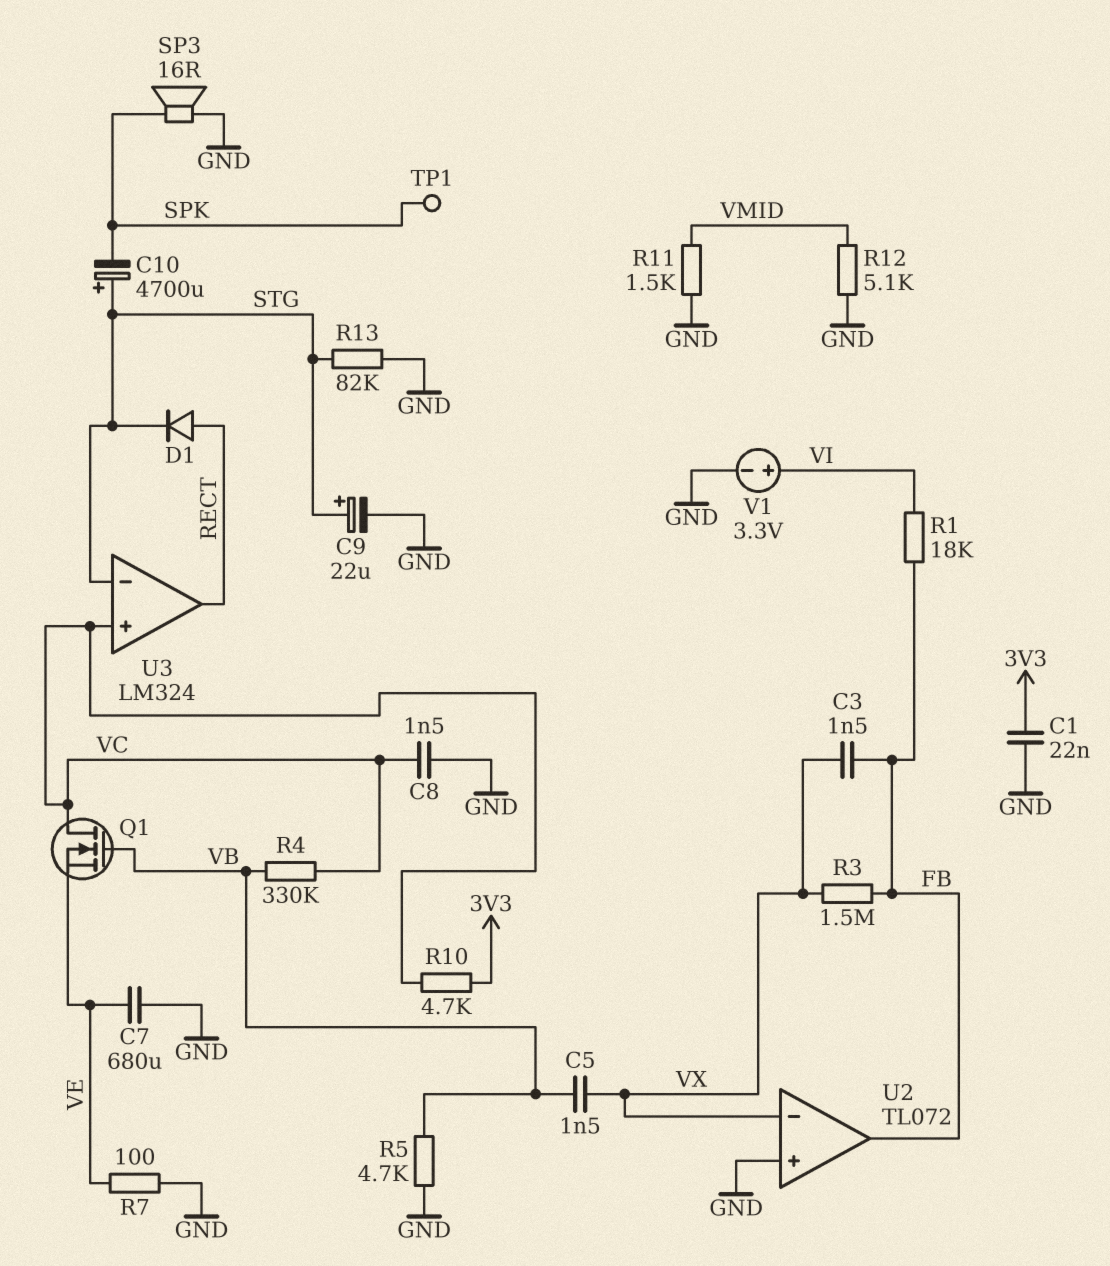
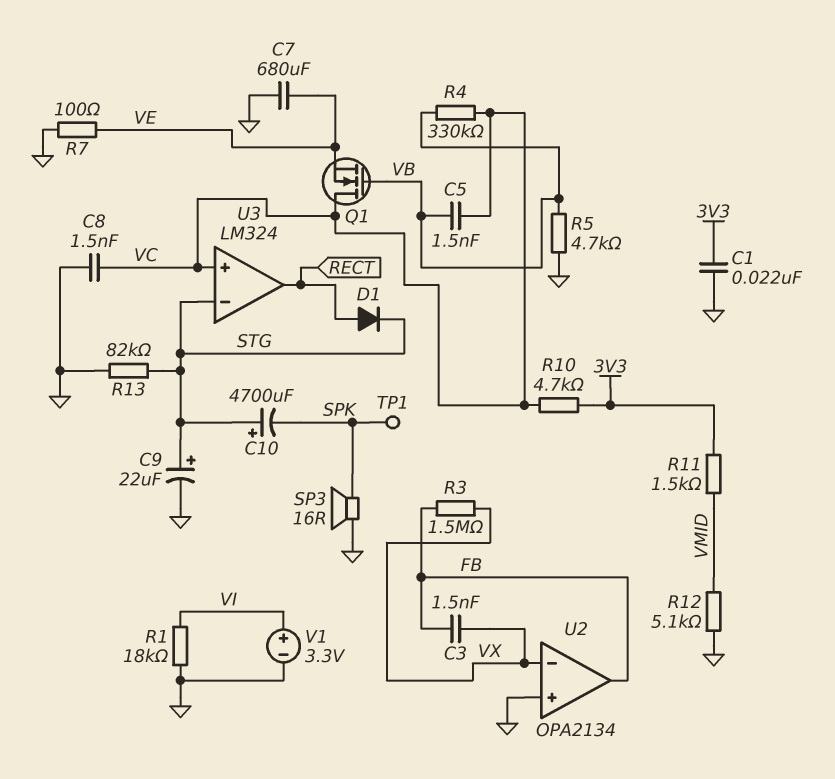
C5: 1.5nF (VB, VX) -> 1.5nF (VB, VC)
R1: 18k (FB, VI) -> 18k (GND, VI)
R11: 1.5k (GND, VMID) -> 1.5k (3V3, VMID)
U2: TL072 -> OPA2134

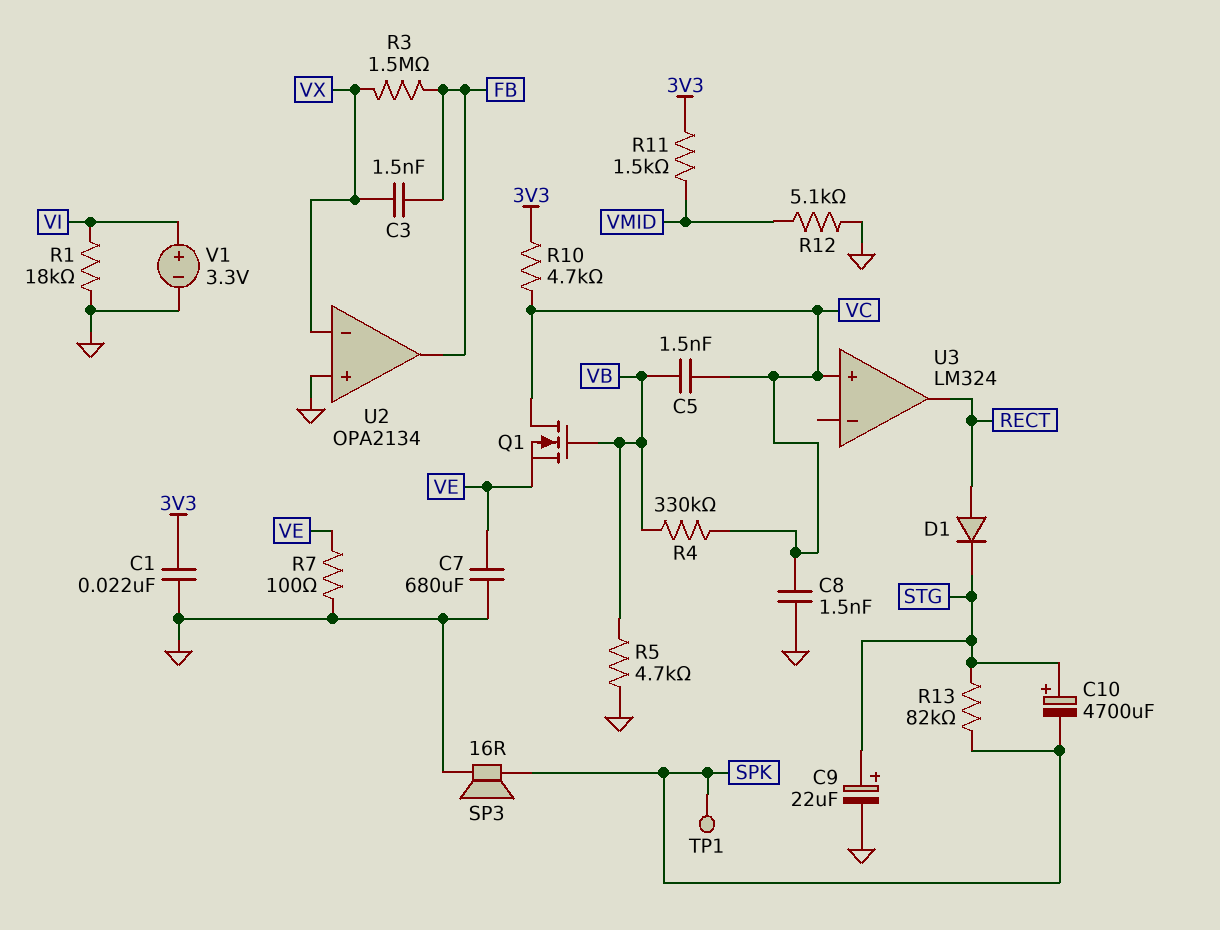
R13: 82k (GND, STG) -> 82k (SPK, STG)
U3 pin in-: STG -> none

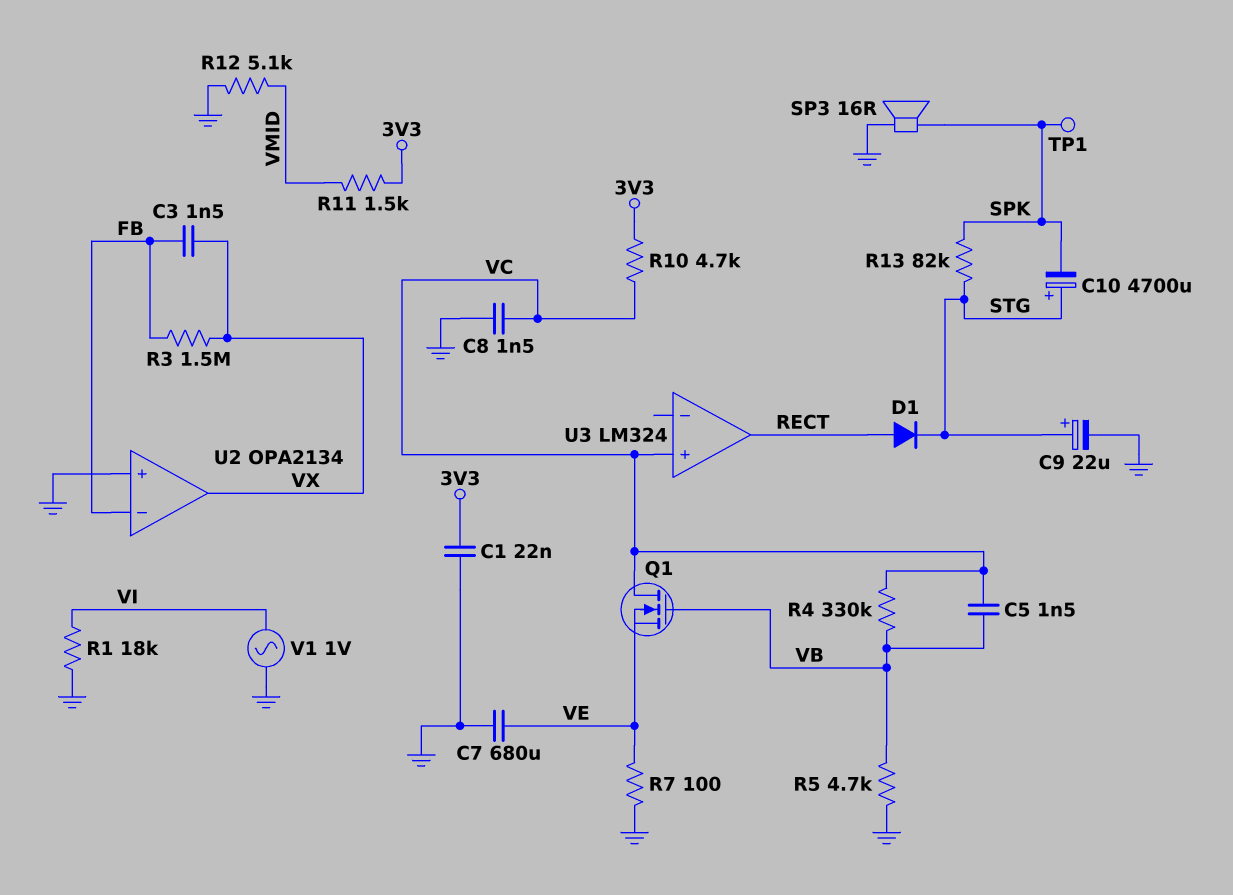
U2 pin in-: VX -> FB
U2 pin out: FB -> VX
V1: 3.3V (plus VI, minus GND) -> AC 1V (GND, VI)

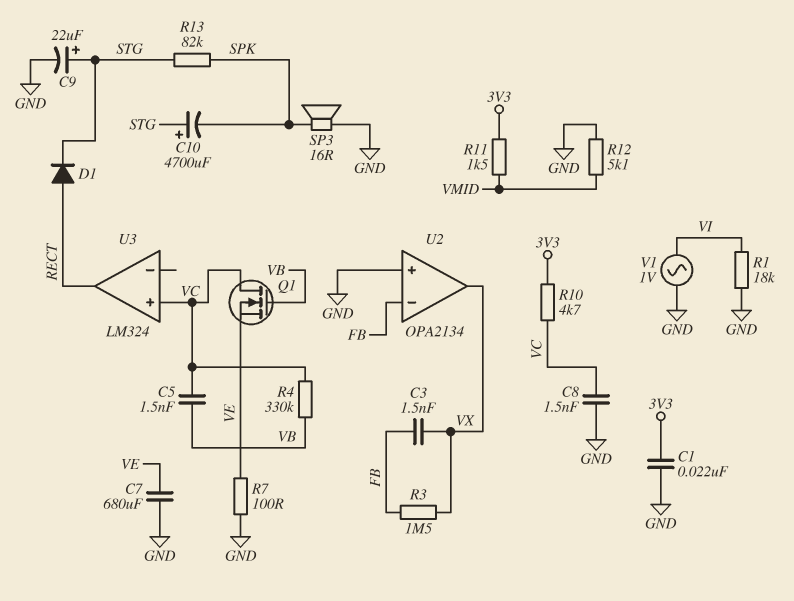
R5: 4.7k (GND, VB) -> none
TP1: test point (SPK) -> none

